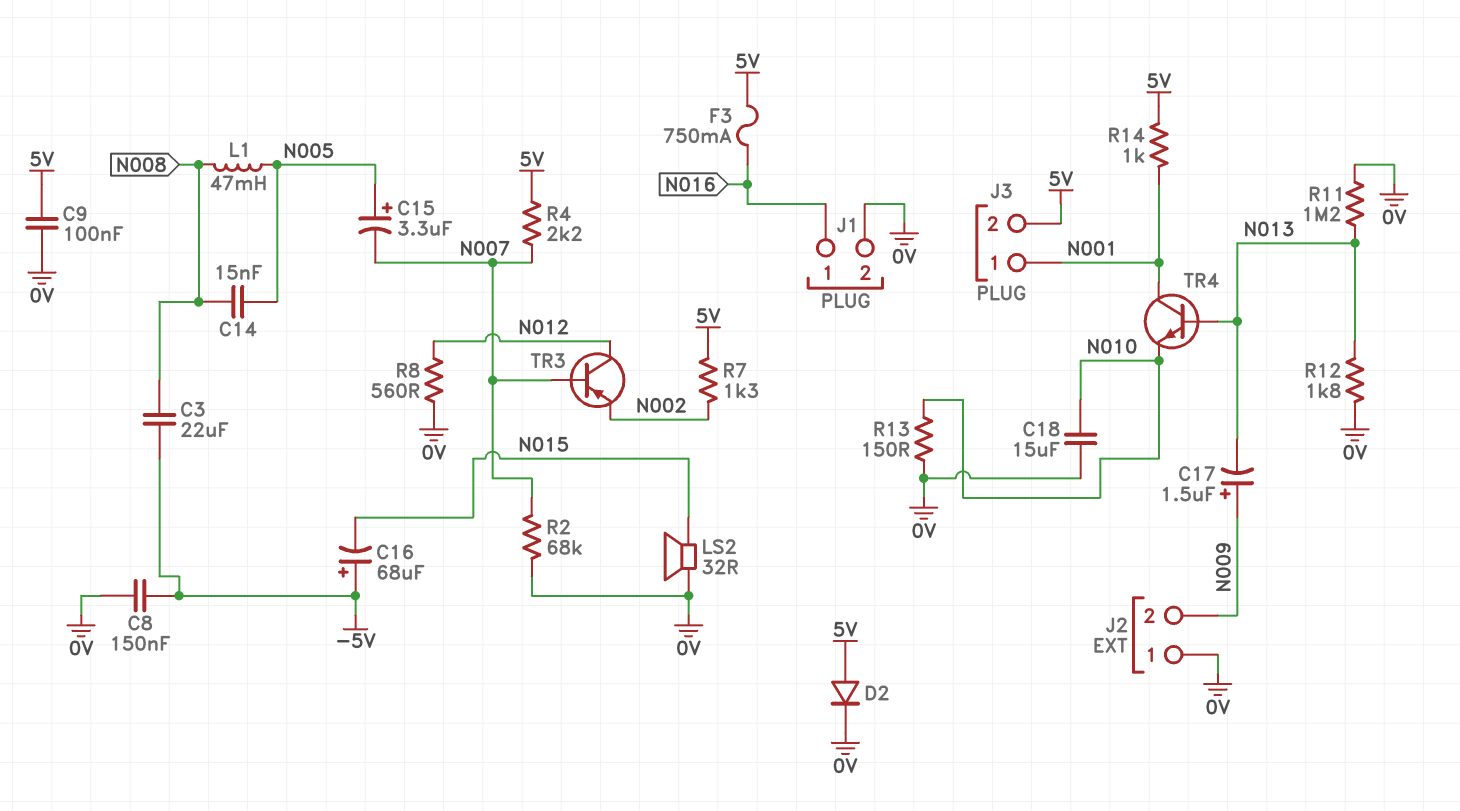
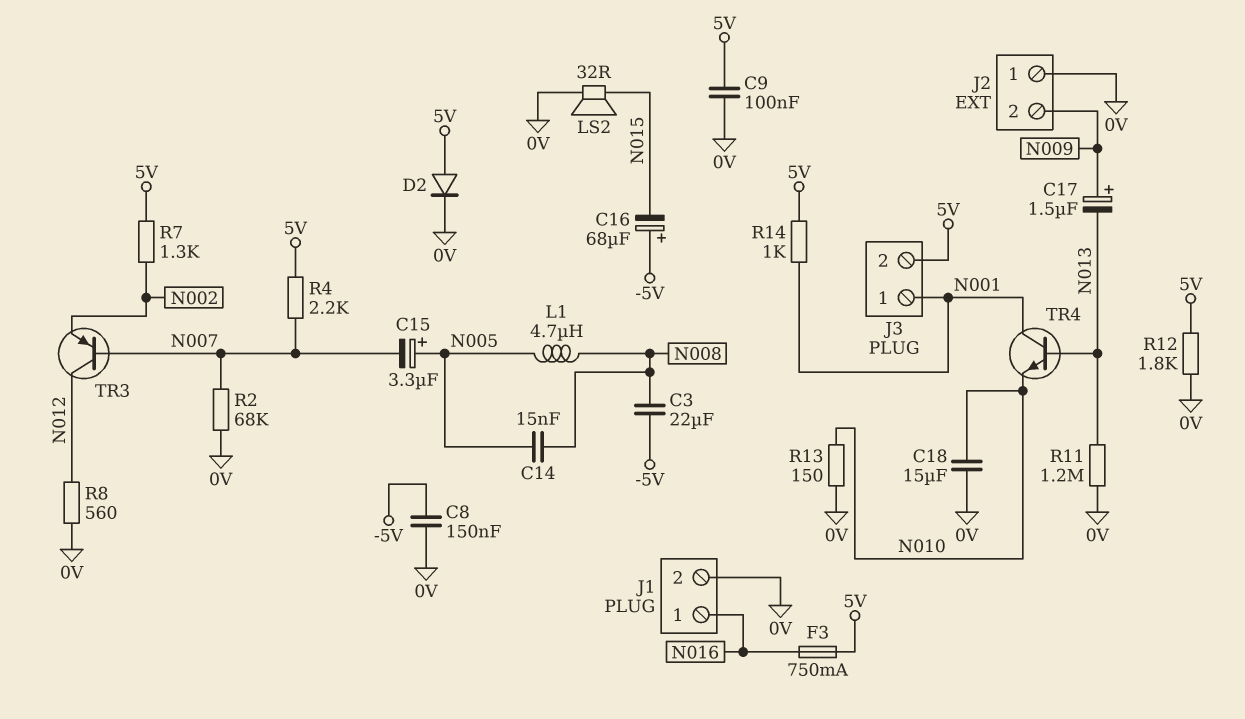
L1: 47mH (N005, N008) -> 4.7uH (N005, N008)
R12: 1.8k (0V, N013) -> 1.8k (0V, 5V)

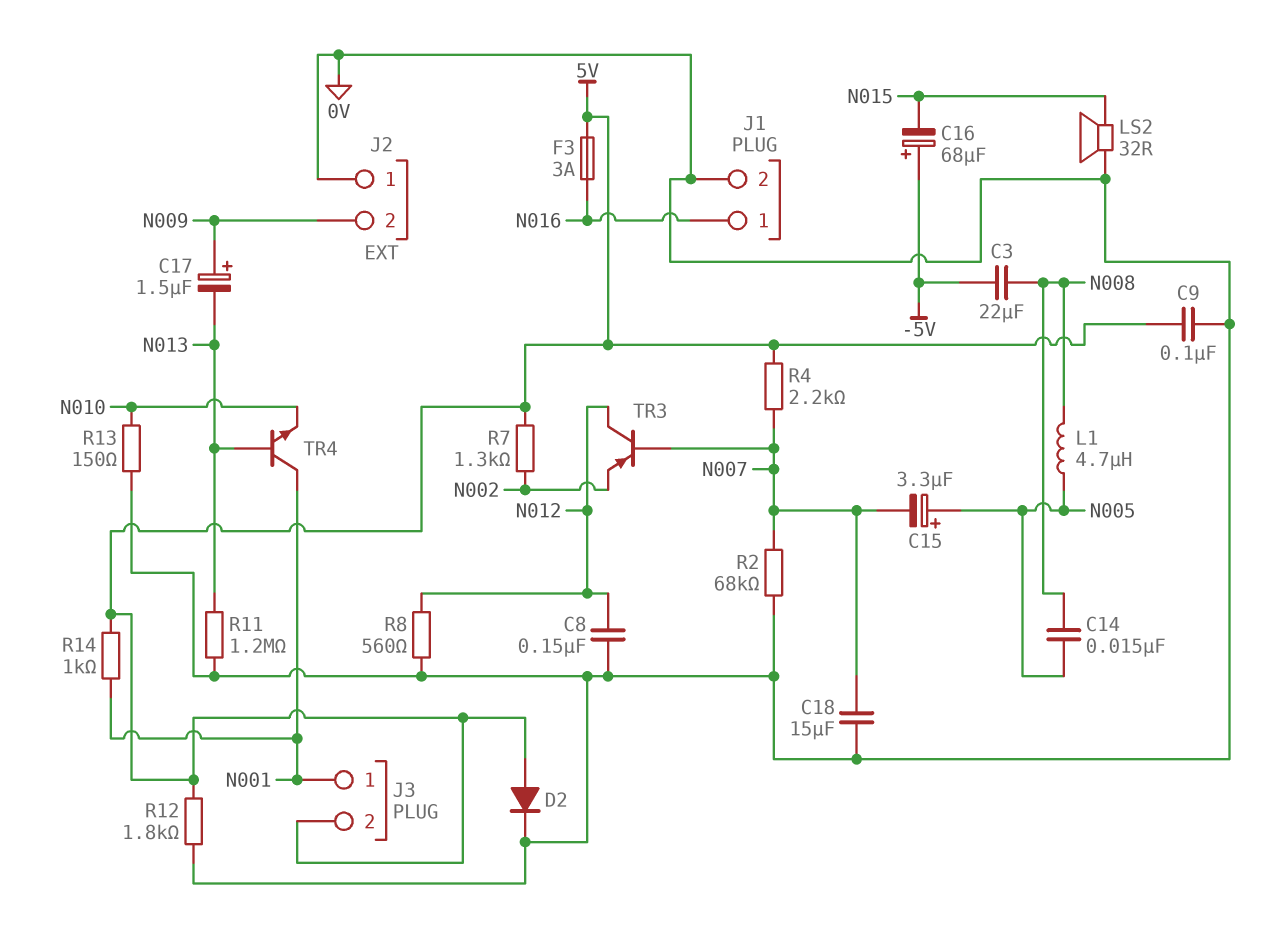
C8: 150nF (-5V, 0V) -> 150nF (0V, N012)
C18: 15uF (0V, N010) -> 15uF (0V, N007)
F3: 750mA (5V, N016) -> 3A (5V, N016)

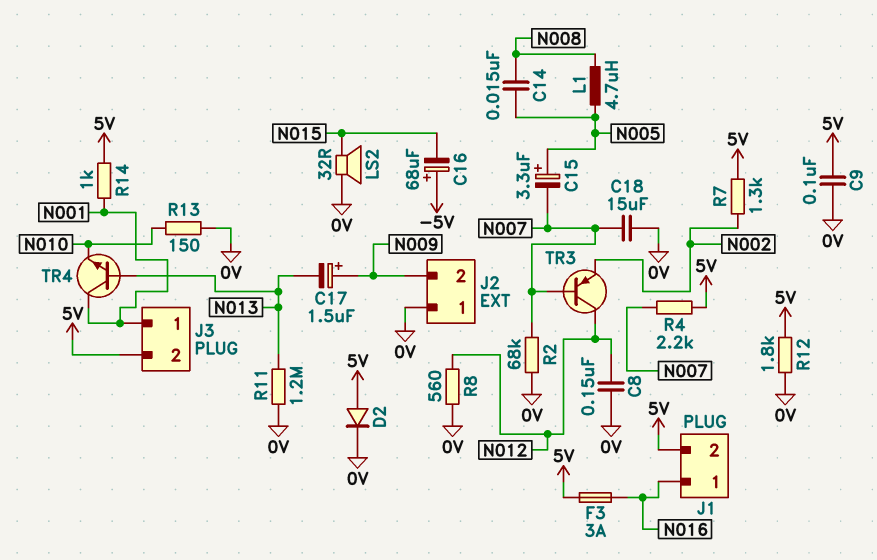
C3: 22uF (-5V, N008) -> none
J1 pin 2: 0V -> 5V

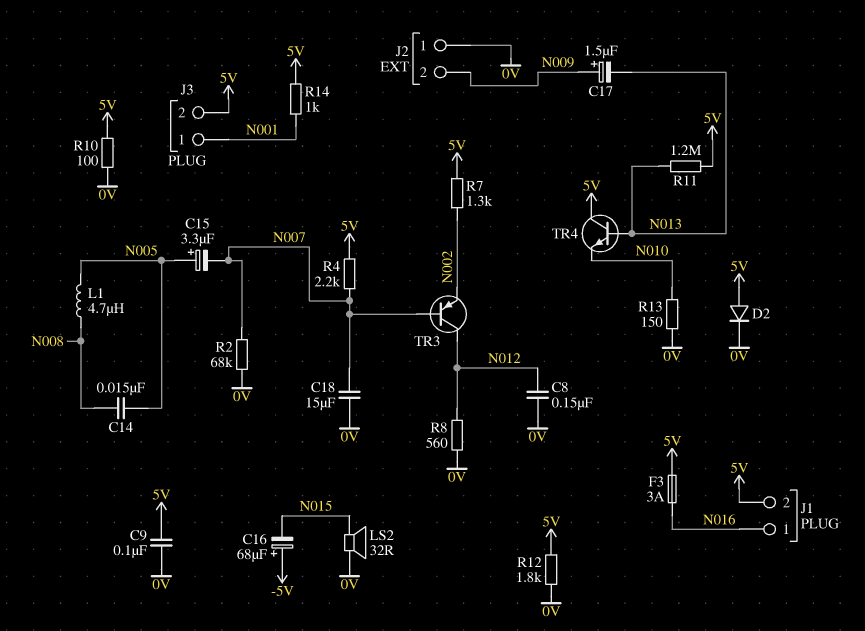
R10: none -> 100 (0V, 5V)
R11: 1.2M (0V, N013) -> 1.2M (5V, N013)
TR4: NPN (B N013, C N001, E N010) -> NPN (B N013, C 5V, E N010)

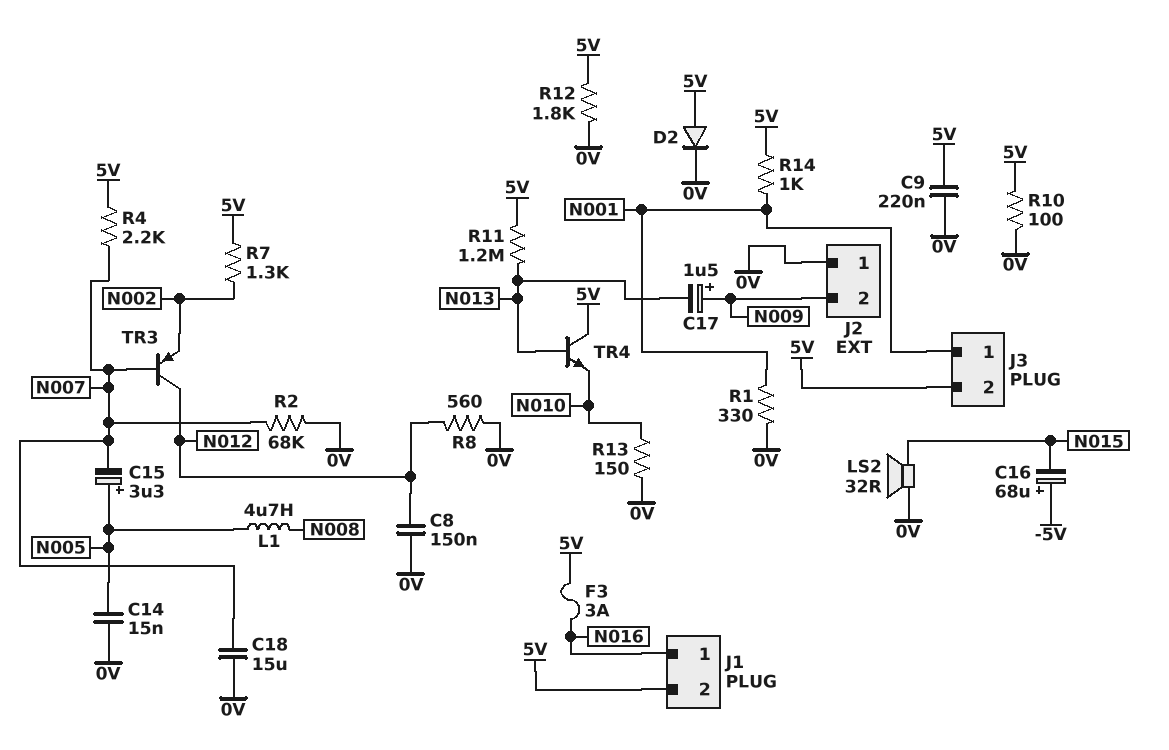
C9: 100nF (0V, 5V) -> 220nF (0V, 5V)
C14: 15nF (N005, N008) -> 15nF (0V, N005)
R1: none -> 330 (0V, N001)

